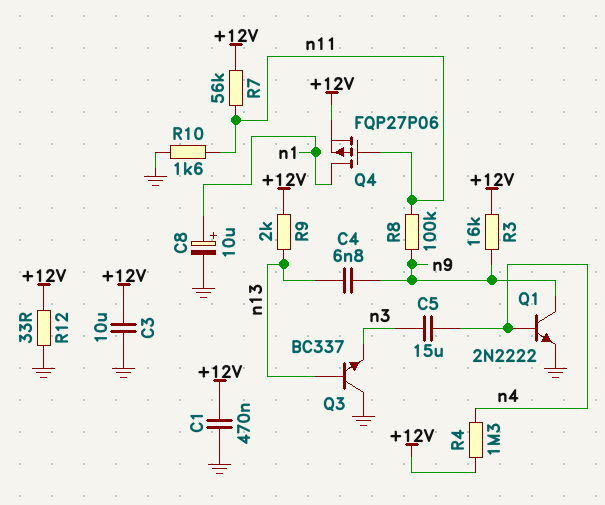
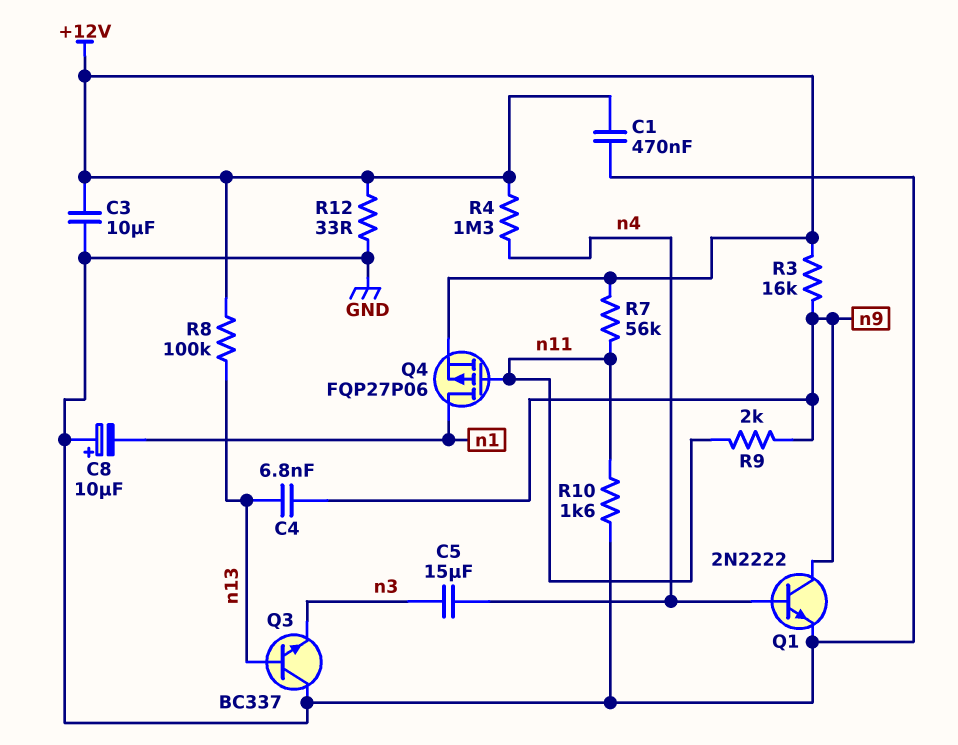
C8: 10uF (plus n1, minus GND) -> 10uF (plus GND, minus n1)
R8: 100k (n9, n11) -> 100k (+12V, n13)
R9: 2k (+12V, n13) -> 2k (n9, n11)

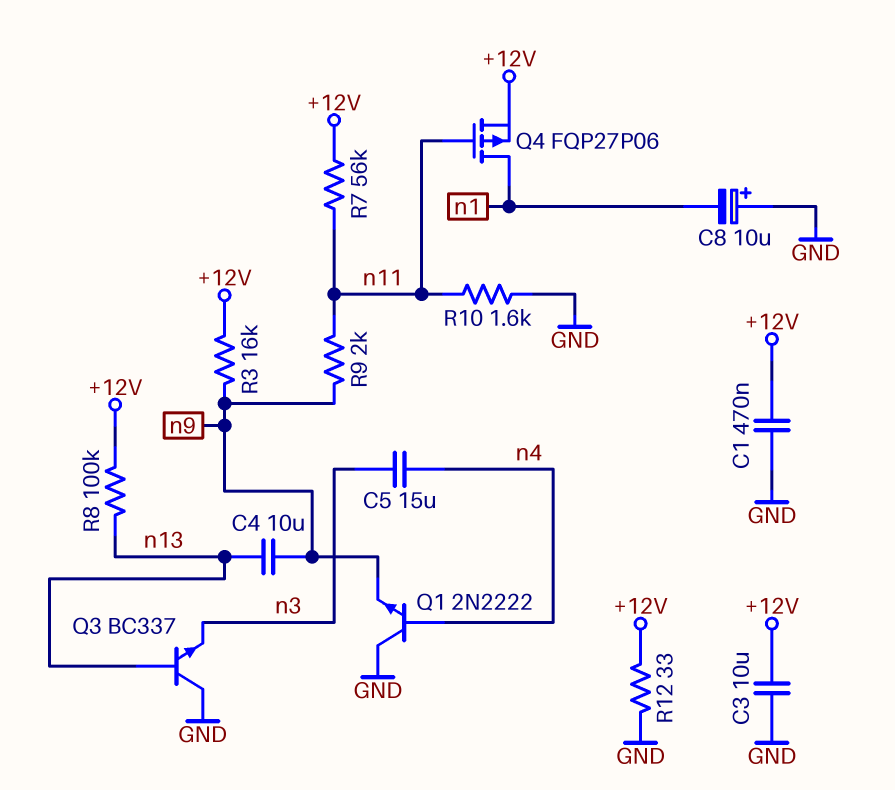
C4: 6.8nF (n9, n13) -> 10uF (n9, n13)
Q1: NPN 2N2222 (B n4, C n9, E GND) -> NPN 2N2222 (B n4, C GND, E n9)
R4: 1.3M (+12V, n4) -> none

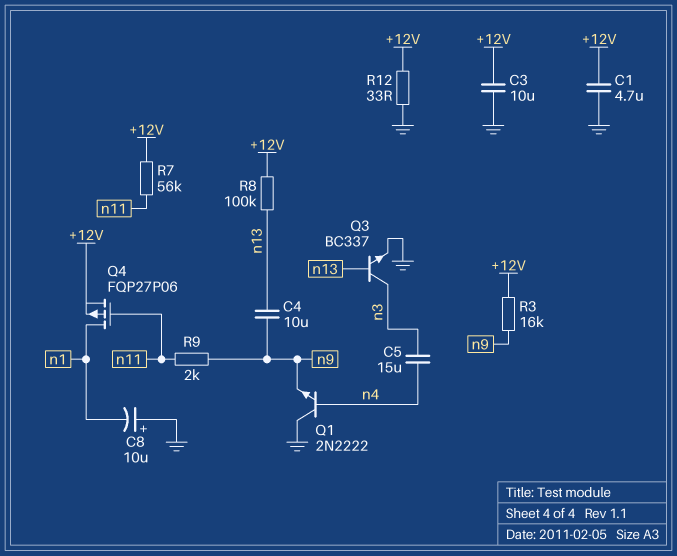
C1: 470nF (+12V, GND) -> 4.7uF (+12V, GND)
Q3: NPN BC337 (B n13, C GND, E n3) -> NPN BC337 (B n13, C n3, E GND)
R10: 1.6k (GND, n11) -> none

